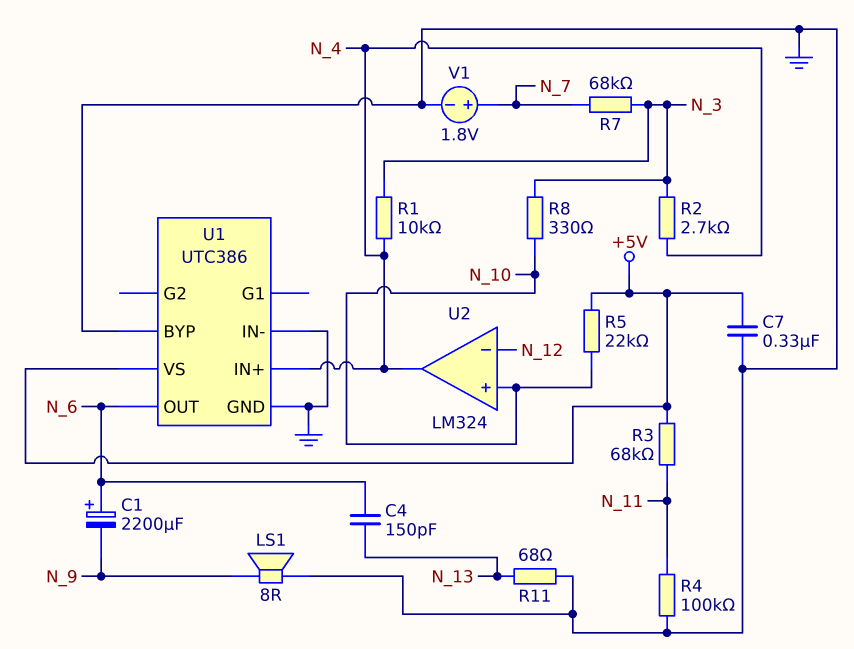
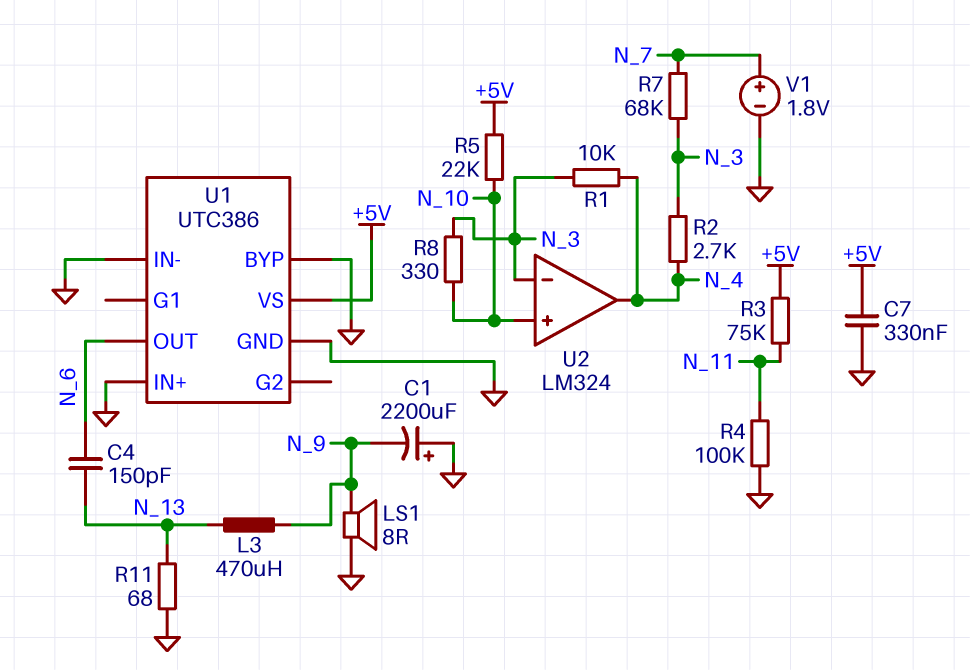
C1: 2200uF (plus N_6, minus N_9) -> 2200uF (plus GND, minus N_9)
L3: none -> 470uH (N_9, N_13)
R3: 68k (+5V, N_11) -> 75k (+5V, N_11)
U1 pin IN+: N_4 -> GND
U2 pin in-: N_12 -> N_3

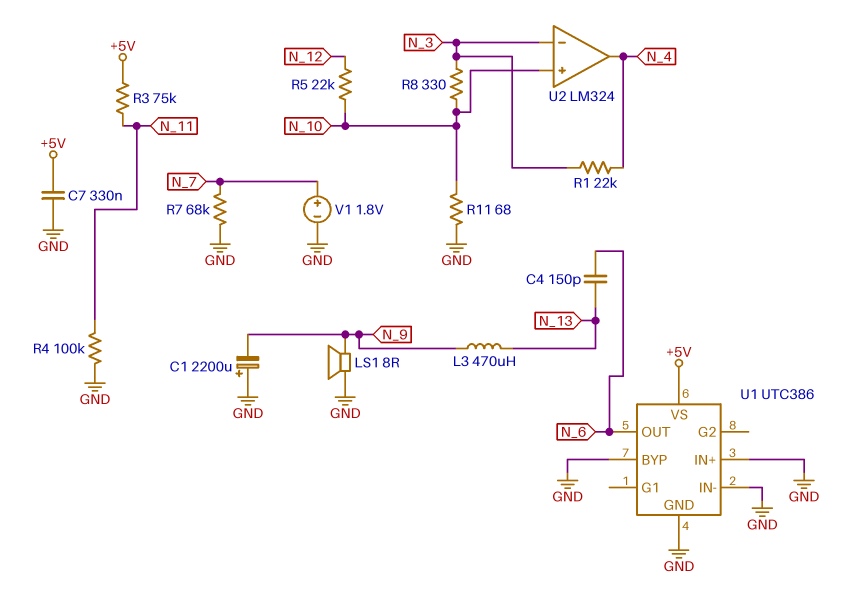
R1: 10k (N_3, N_4) -> 22k (N_3, N_4)
R2: 2.7k (N_3, N_4) -> none
R5: 22k (+5V, N_10) -> 22k (N_10, N_12)
R7: 68k (N_3, N_7) -> 68k (GND, N_7)
R11: 68 (GND, N_13) -> 68 (GND, N_10)

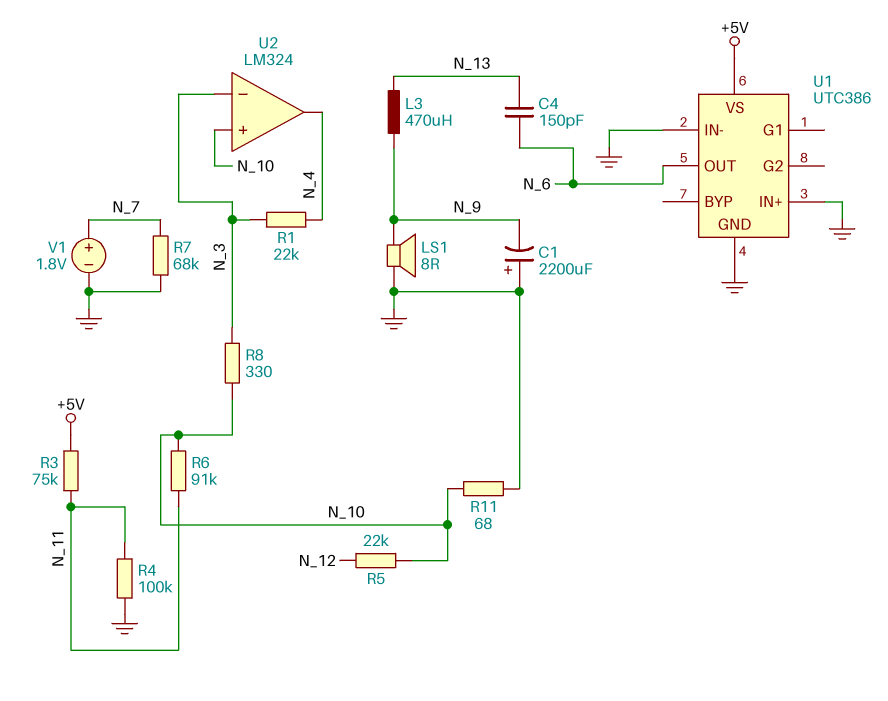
C7: 330nF (+5V, GND) -> none
R6: none -> 91k (N_10, N_11)
U1 pin BYP: GND -> none

